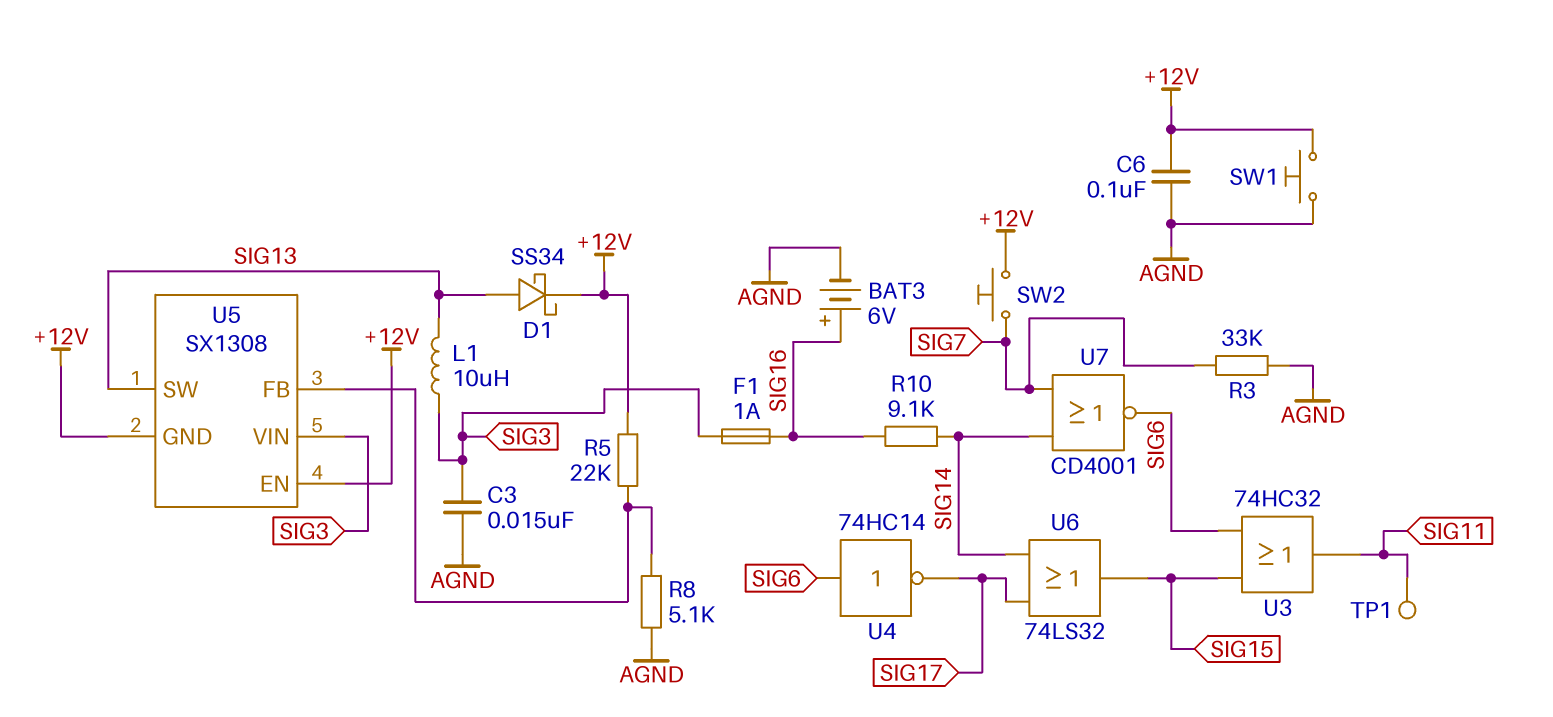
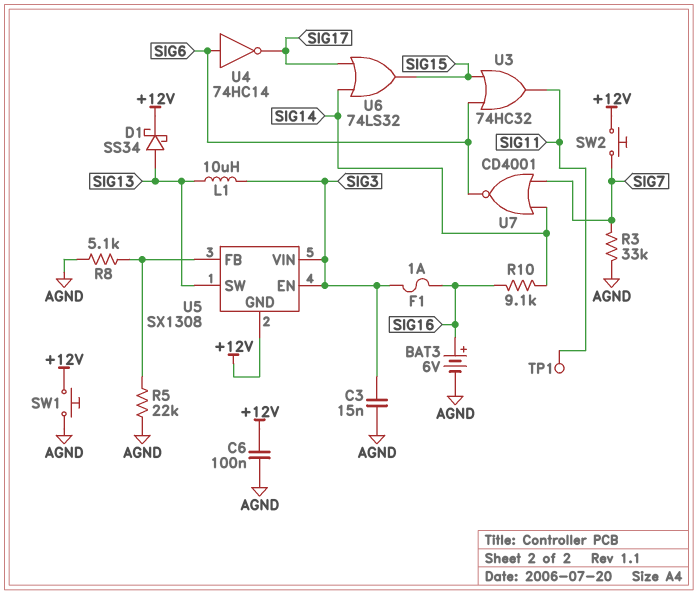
R5: 22k (+12V, U5/FB) -> 22k (AGND, U5/FB)
U5 pin EN: +12V -> SIG3

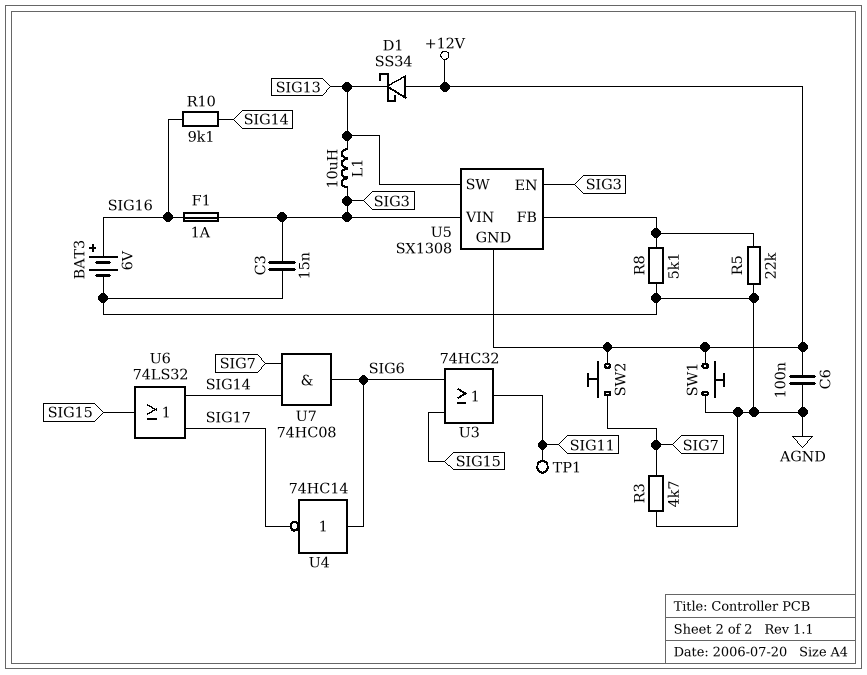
D1: schottky SS34 (A SIG13, K +12V) -> schottky SS34 (A +12V, K SIG13)
R3: 33k (AGND, SIG7) -> 4.7k (AGND, SIG7)
U7: NOR CD4001 (in SIG7, in SIG14, out SIG6) -> AND 74HC08 (in SIG7, in SIG14, out SIG6)

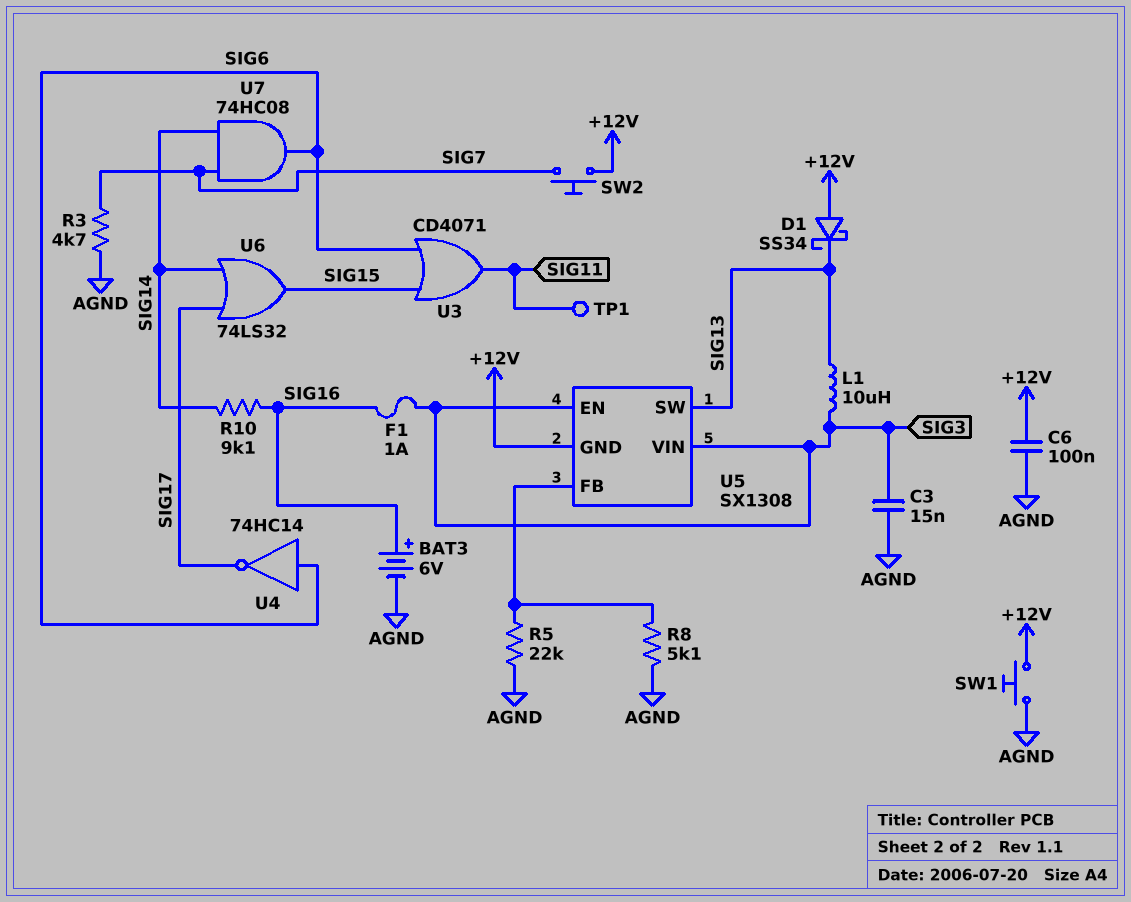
U3: OR 74HC32 (in SIG6, in SIG15, out SIG11) -> OR CD4071 (in SIG6, in SIG15, out SIG11)

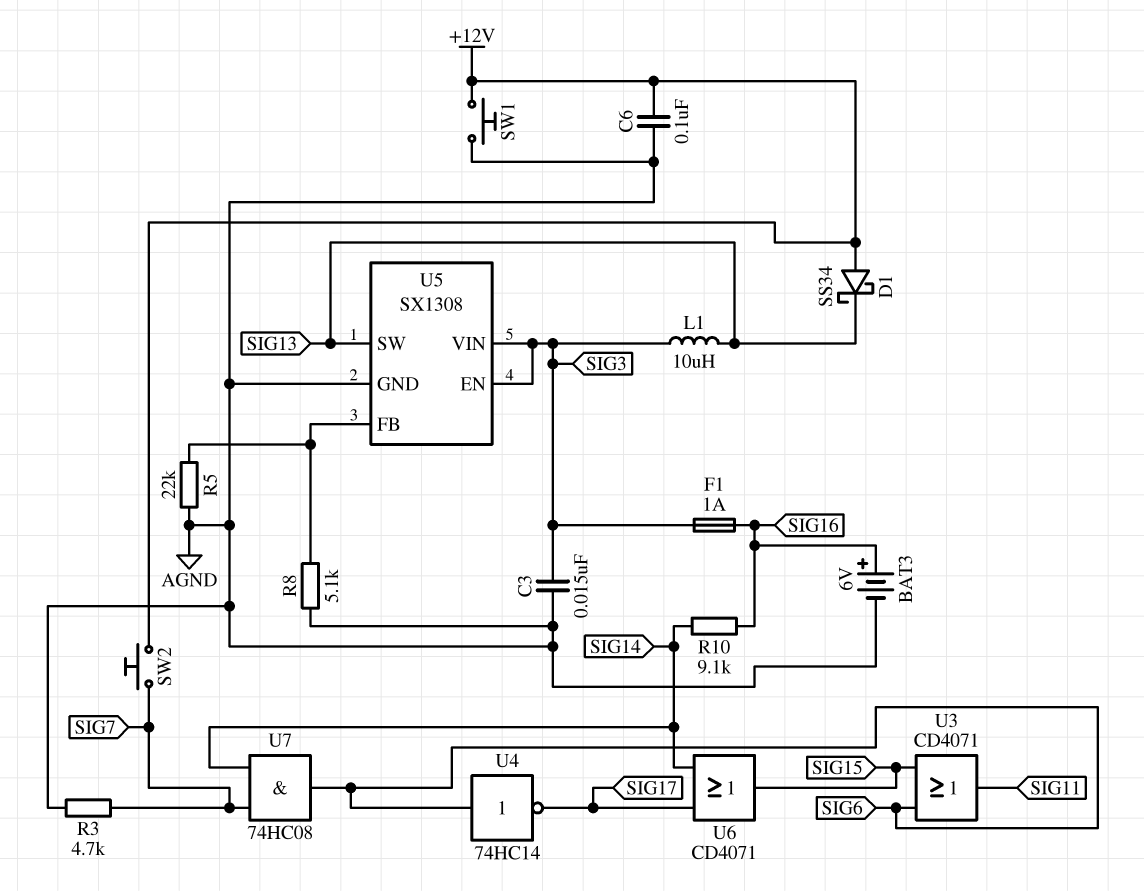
TP1: test point (SIG11) -> none
U5 pin GND: +12V -> AGND
U6: OR 74LS32 (in SIG14, in SIG17, out SIG15) -> OR CD4071 (in SIG14, in SIG17, out SIG15)

